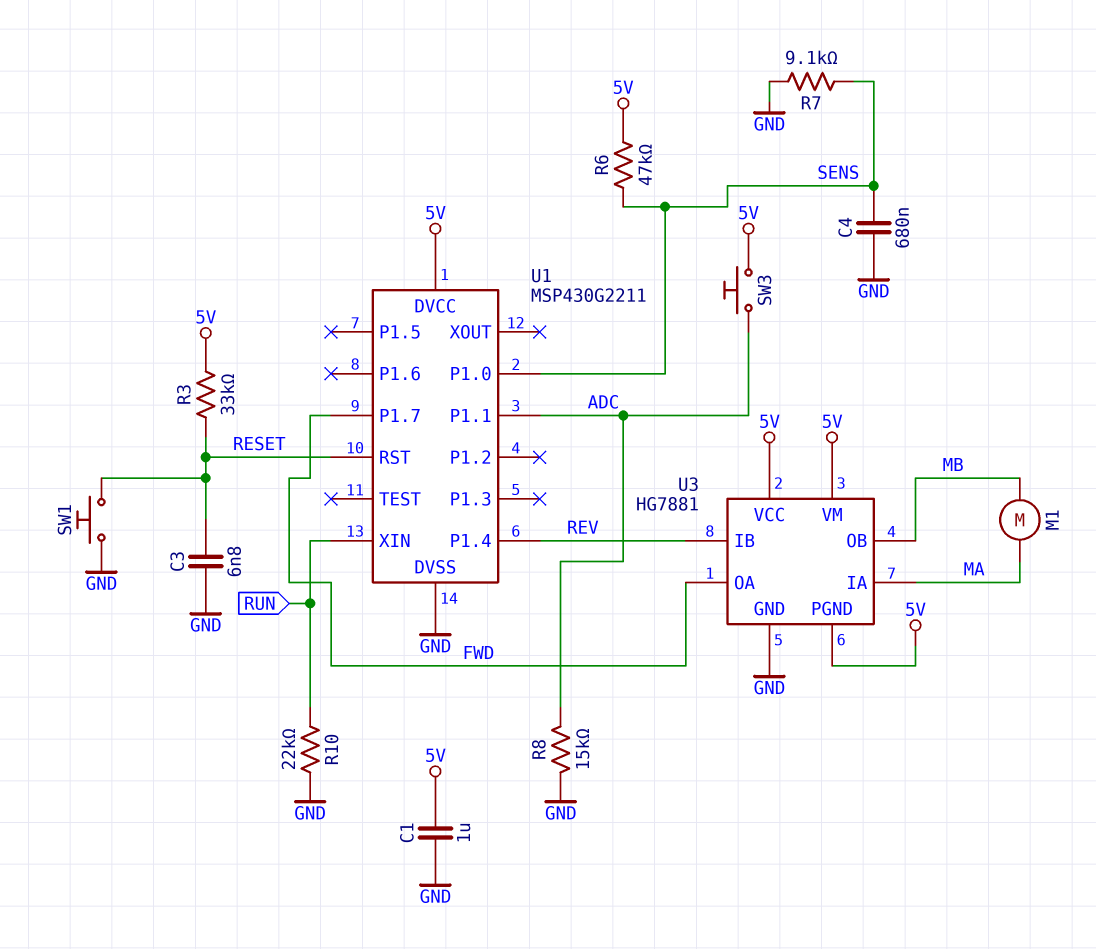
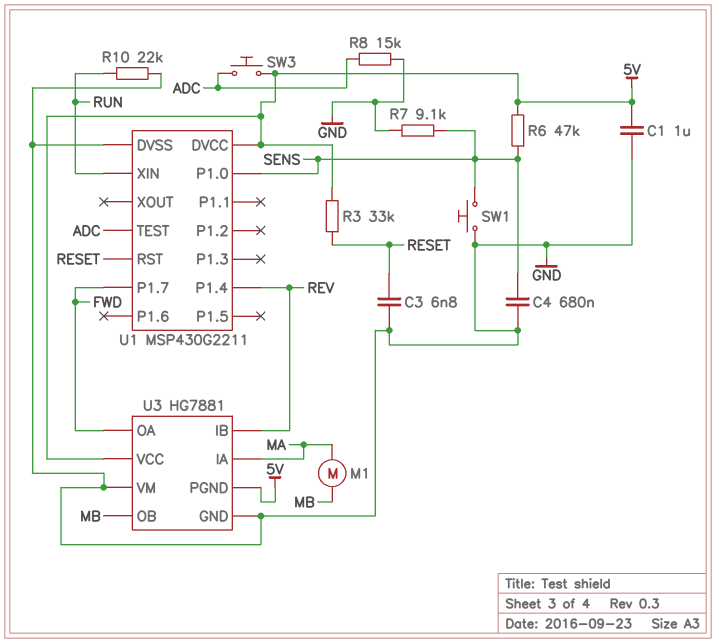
SW1: button (GND, RESET) -> button (GND, SENS)
U1 pin P1.1: ADC -> none
U1 pin TEST: none -> ADC
U3 pin VM: 5V -> GND

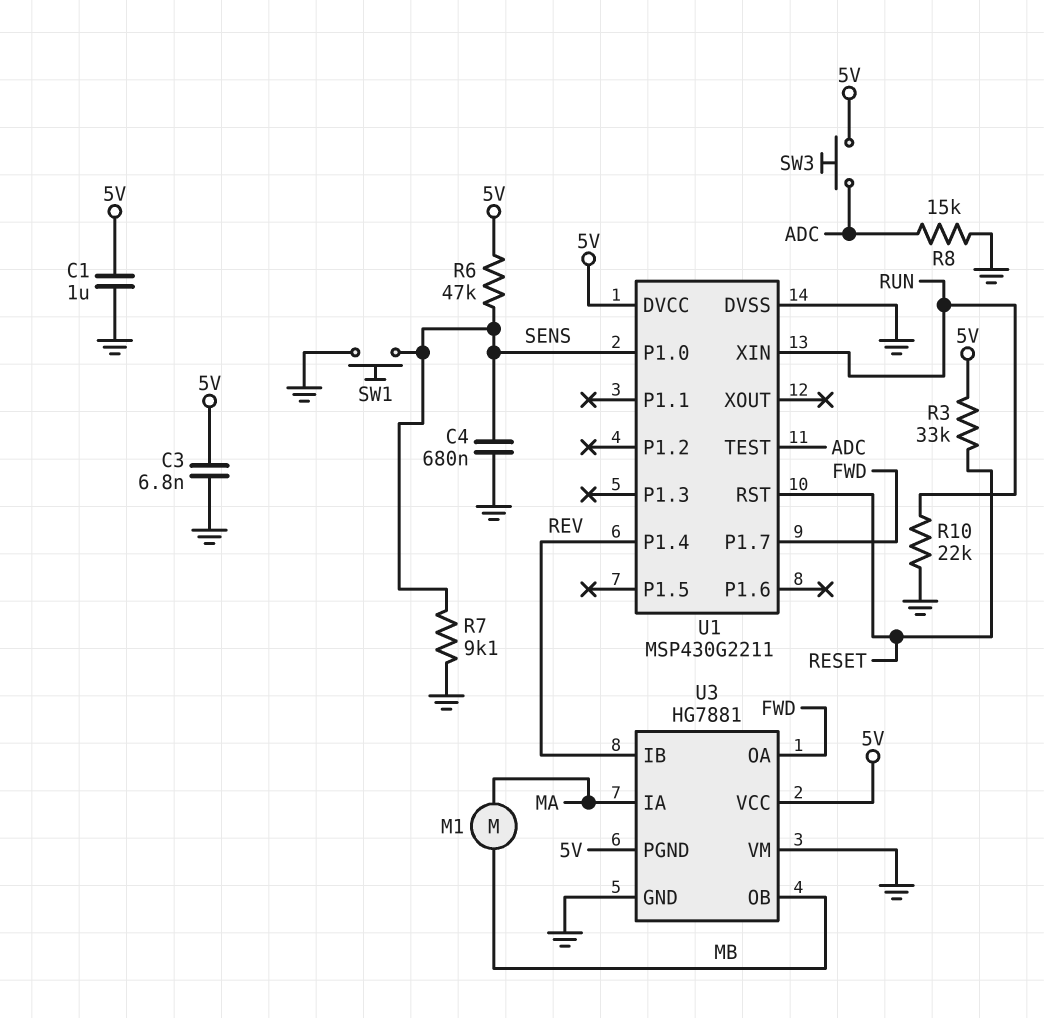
C3: 6.8nF (GND, RESET) -> 6.8nF (5V, GND)

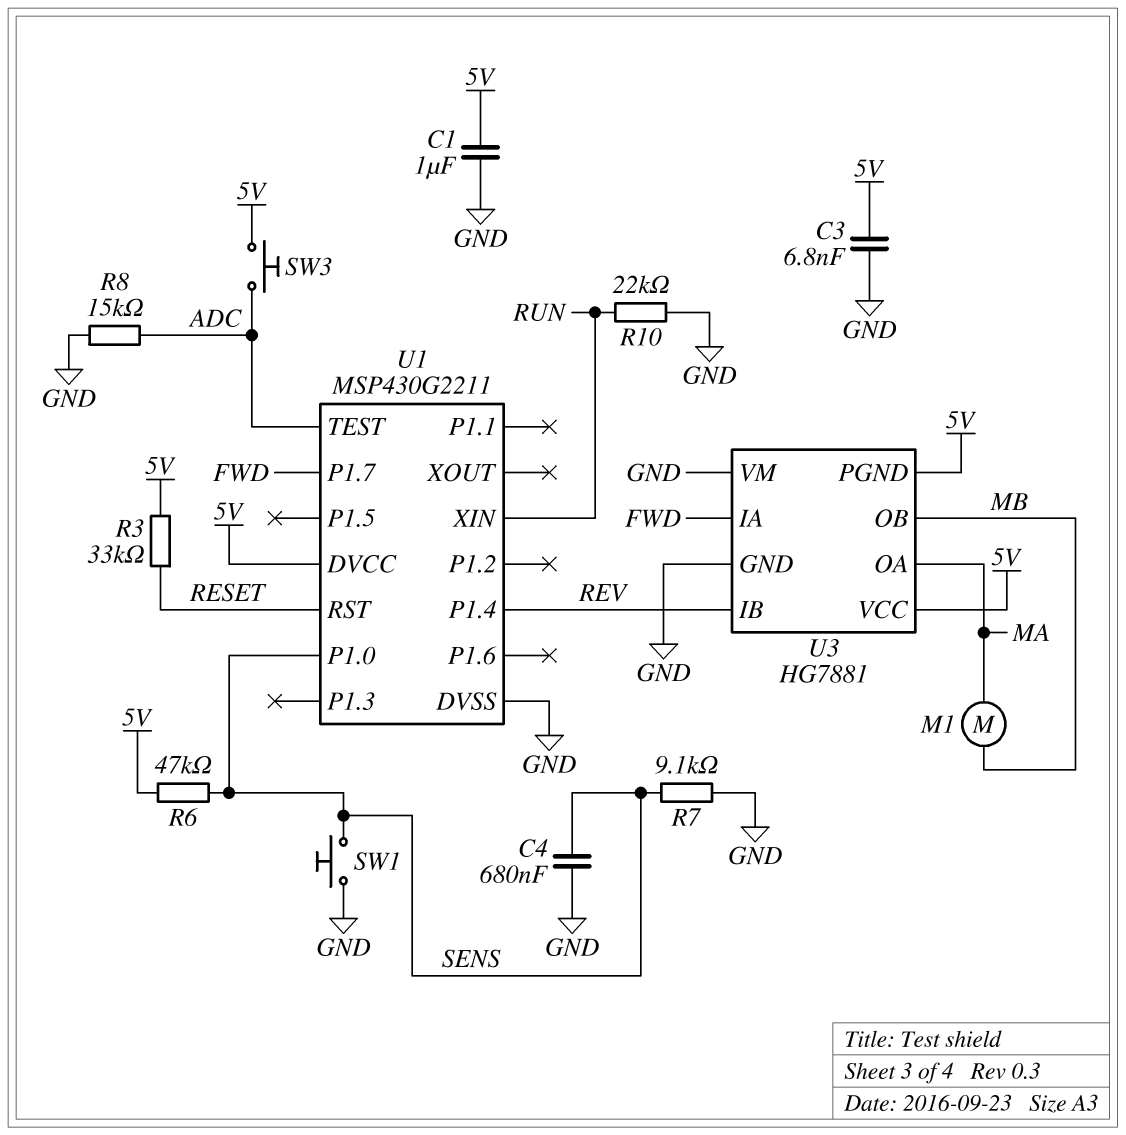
U3 pin IA: MA -> FWD
U3 pin OA: FWD -> MA

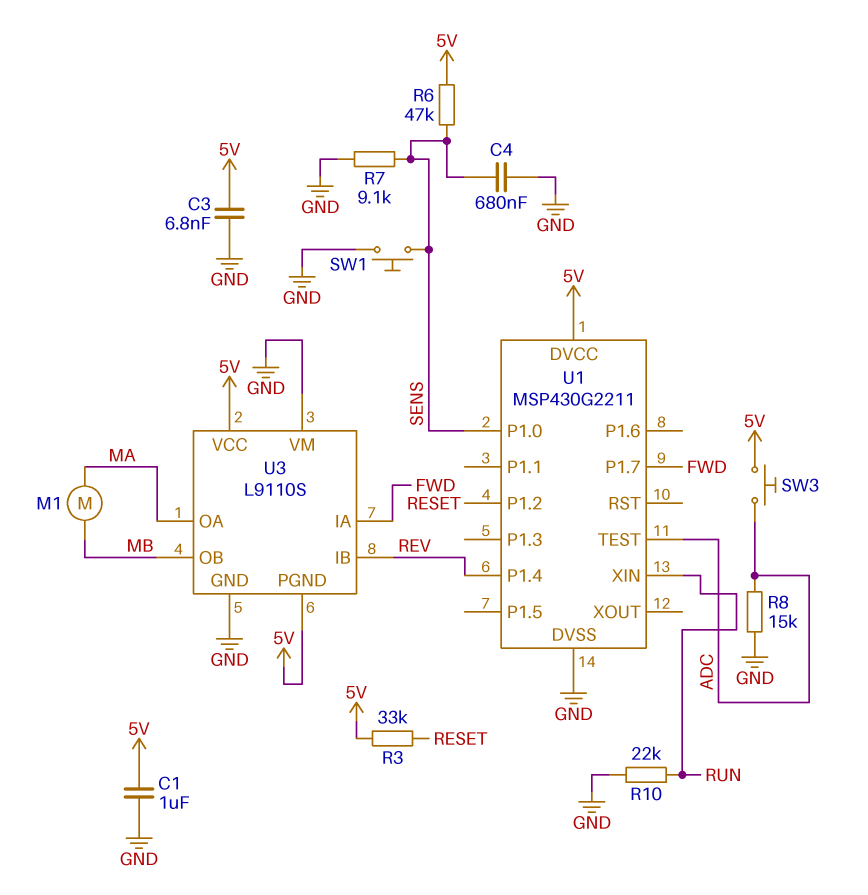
U1 pin P1.2: none -> RESET
U1 pin RST: RESET -> none
U3: HG7881 -> L9110S

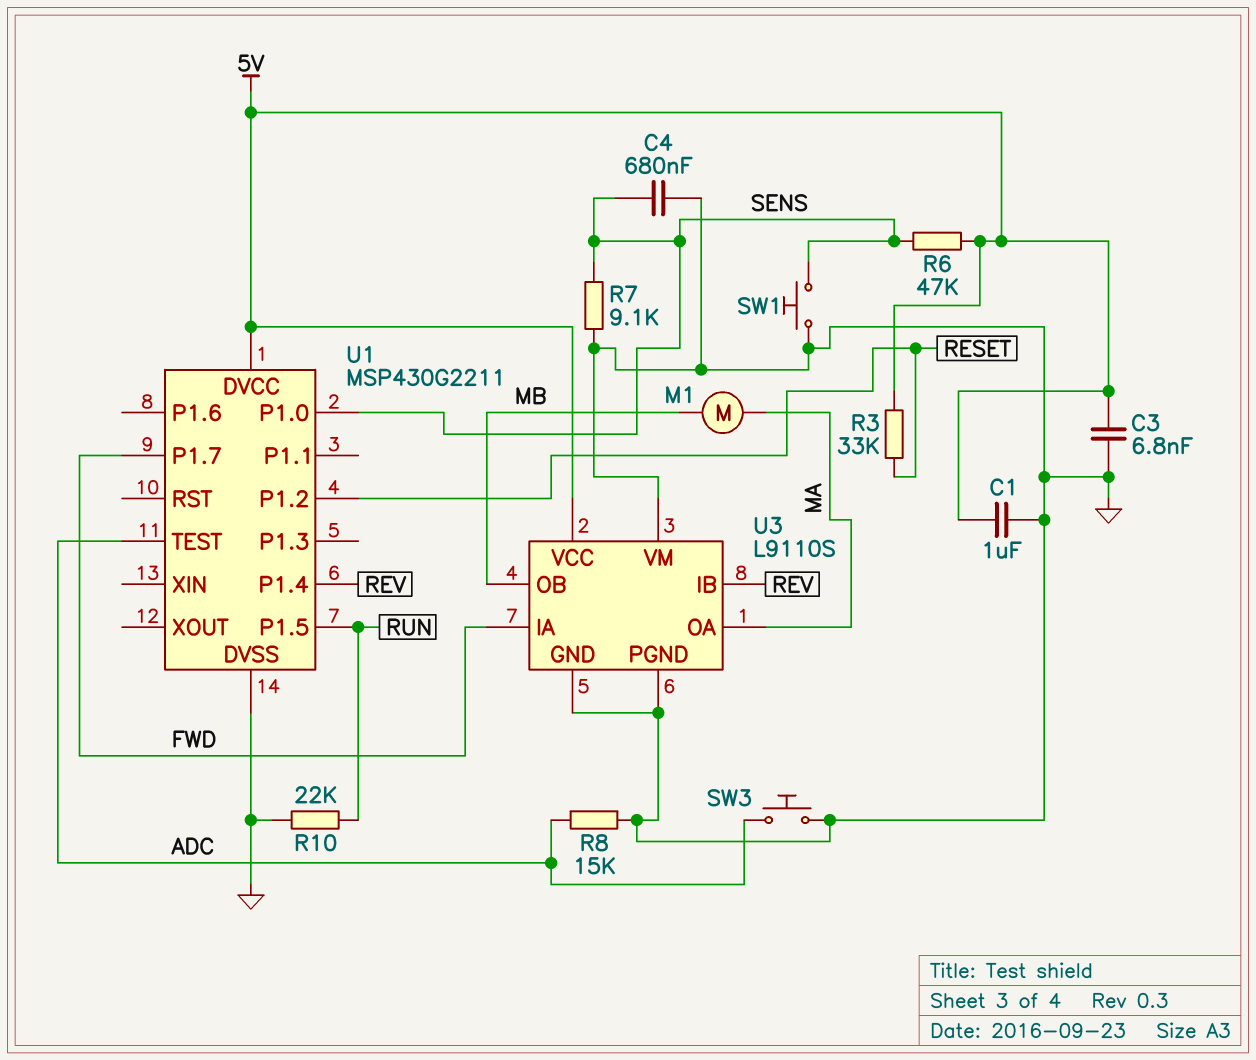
SW3: button (5V, ADC) -> button (ADC, GND)
U1 pin P1.5: none -> RUN
U1 pin XIN: RUN -> none
U3 pin PGND: 5V -> GND

